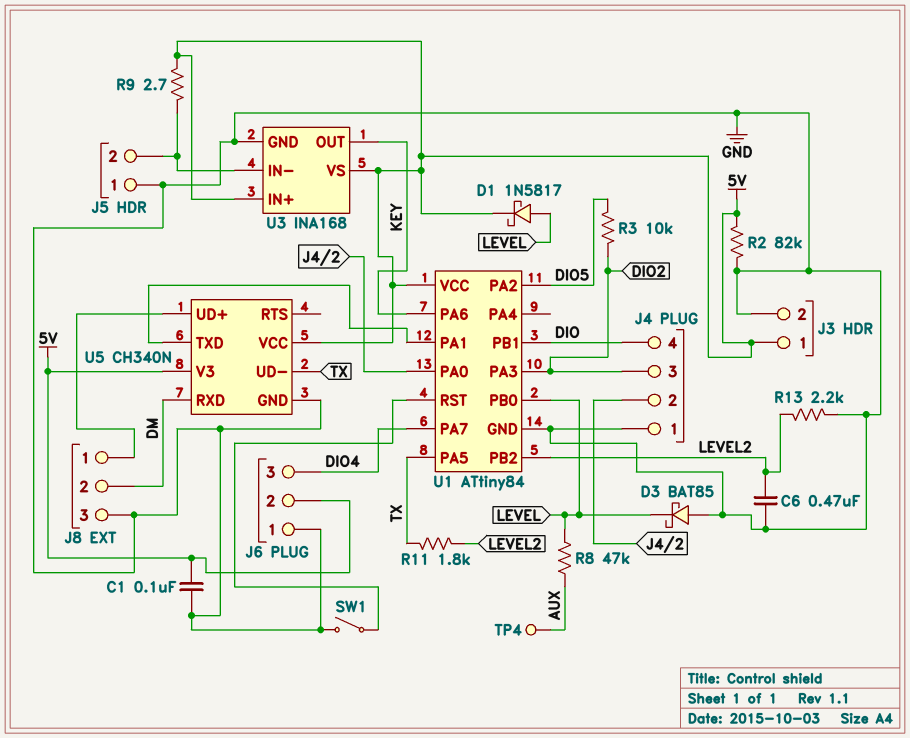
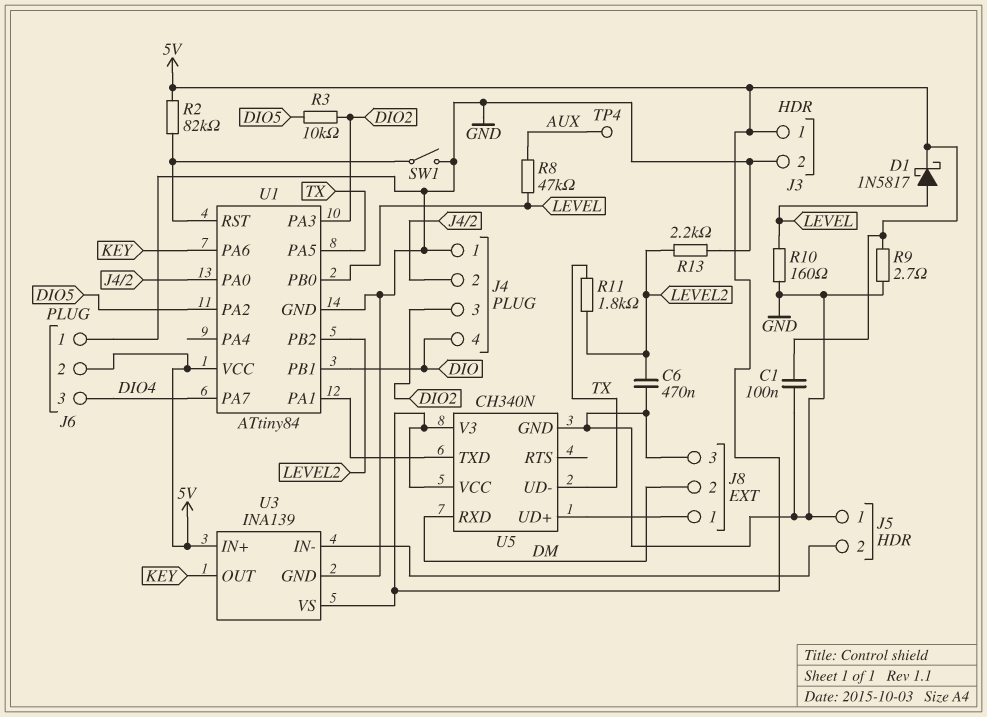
D3: schottky BAT85 (A GND, K LEVEL) -> none
R2: 82k (5V, GND) -> 82k (5V, U1/RST)
R9: 2.7 (5V, J5/2) -> 2.7 (5V, GND)
R10: none -> 160 (GND, LEVEL)
U3: INA168 -> INA139

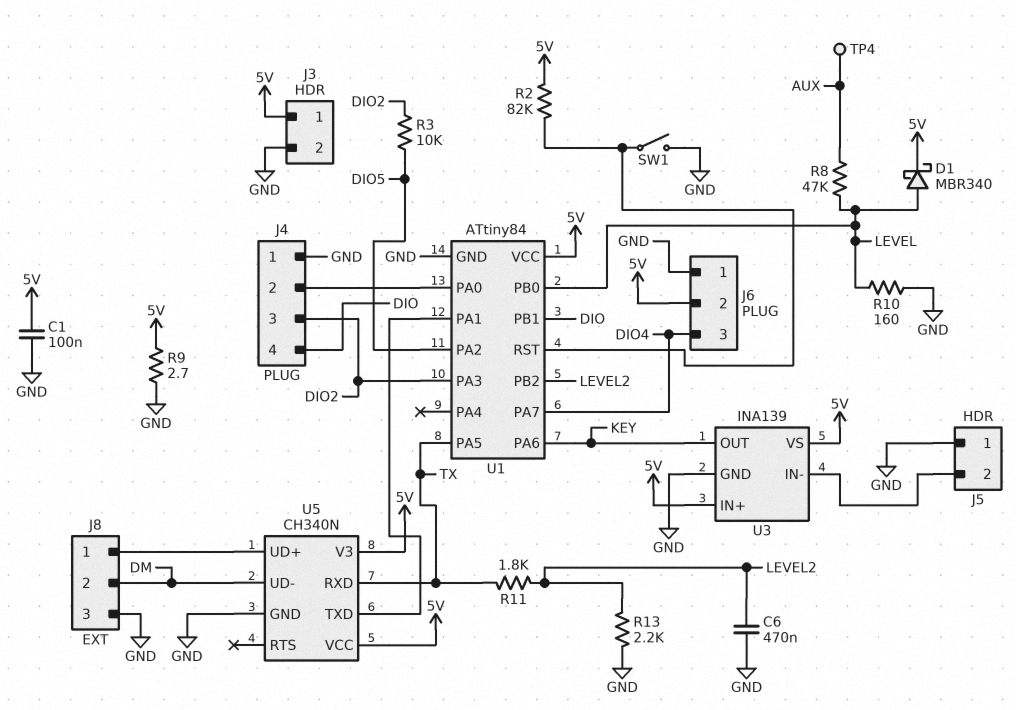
D1: schottky 1N5817 (A LEVEL, K 5V) -> schottky MBR340 (A LEVEL, K 5V)
U5 pin RXD: DM -> TX
U5 pin UD-: TX -> DM

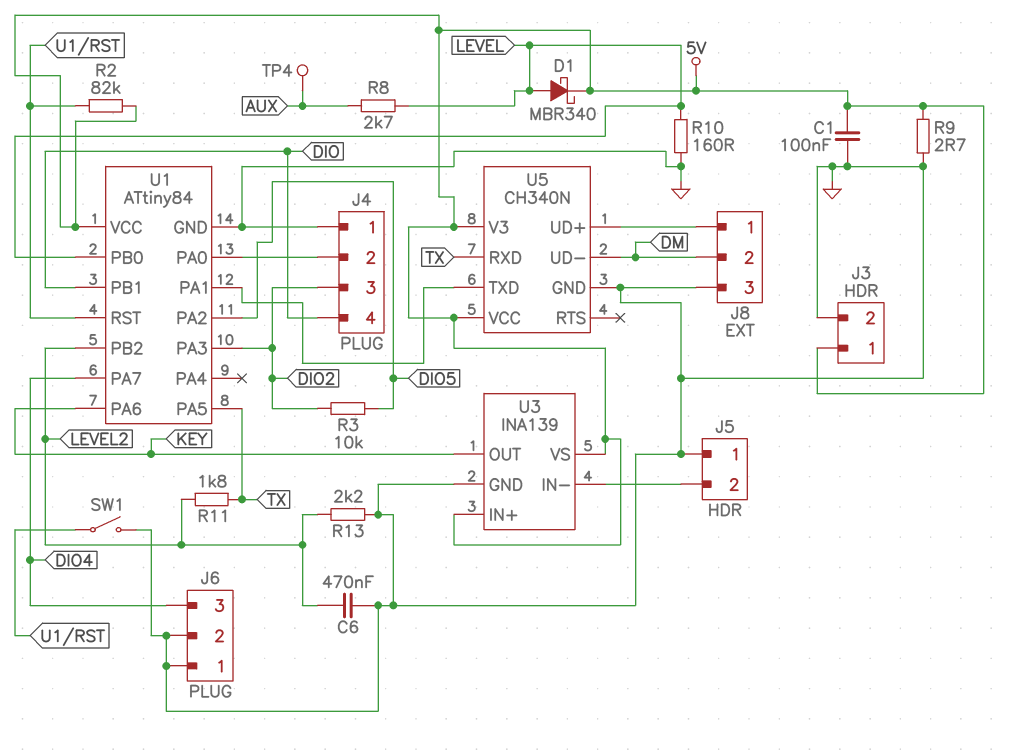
J6 pin 2: 5V -> GND
R8: 47k (AUX, LEVEL) -> 2.7k (AUX, LEVEL)

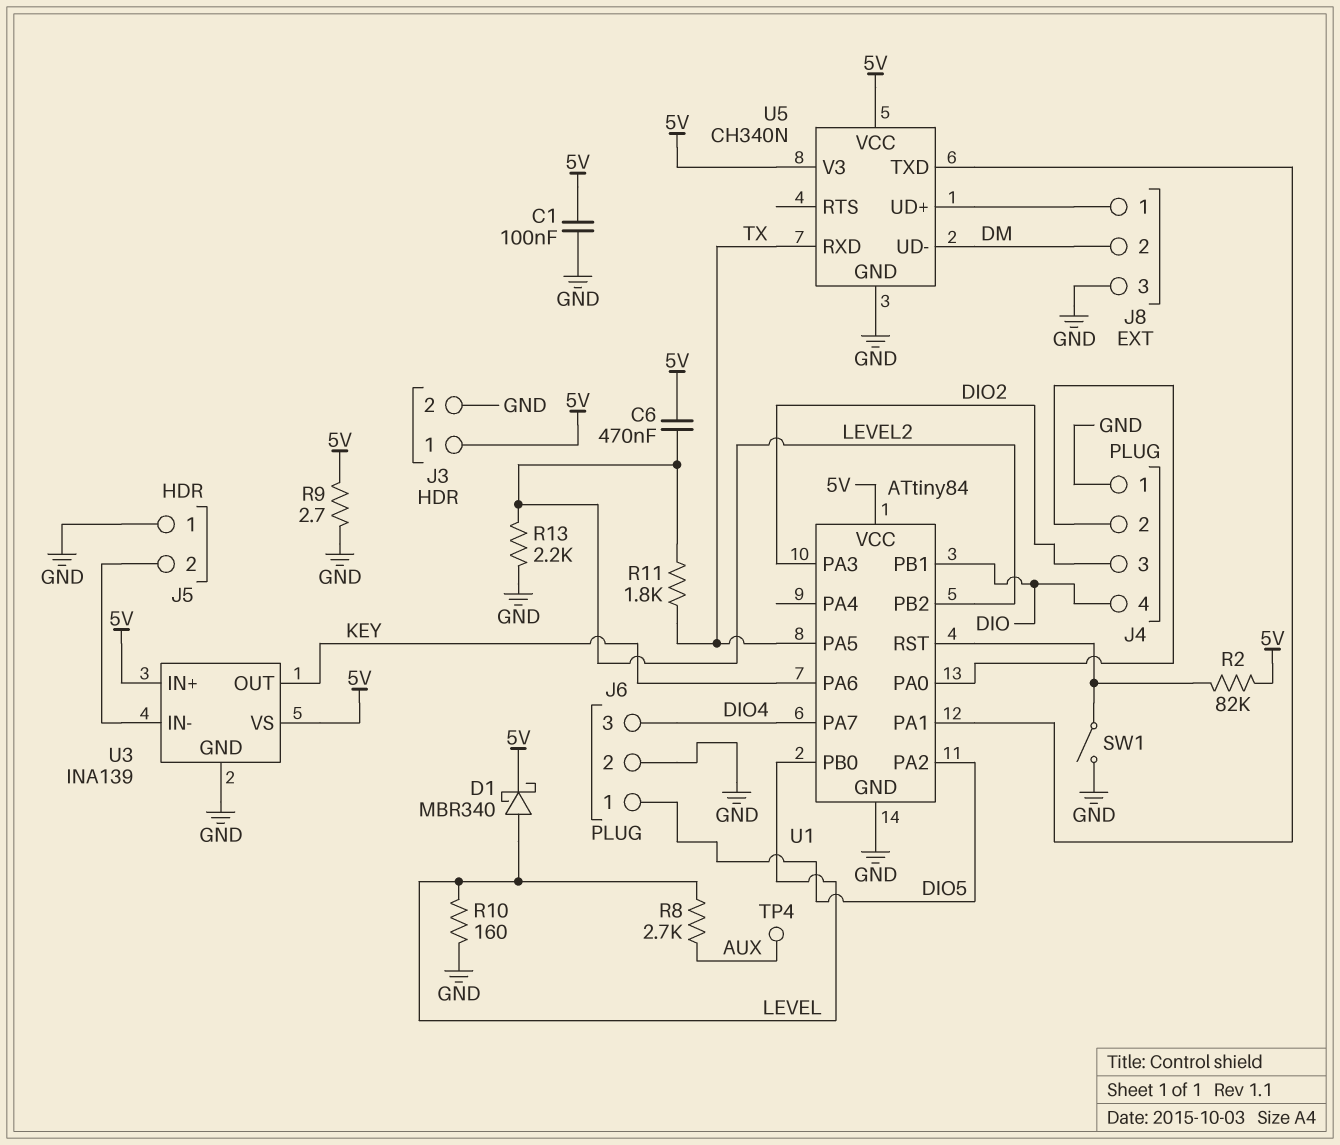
C6: 470nF (GND, LEVEL2) -> 470nF (5V, LEVEL2)
J6 pin 1: GND -> DIO5
R3: 10k (DIO2, DIO5) -> none

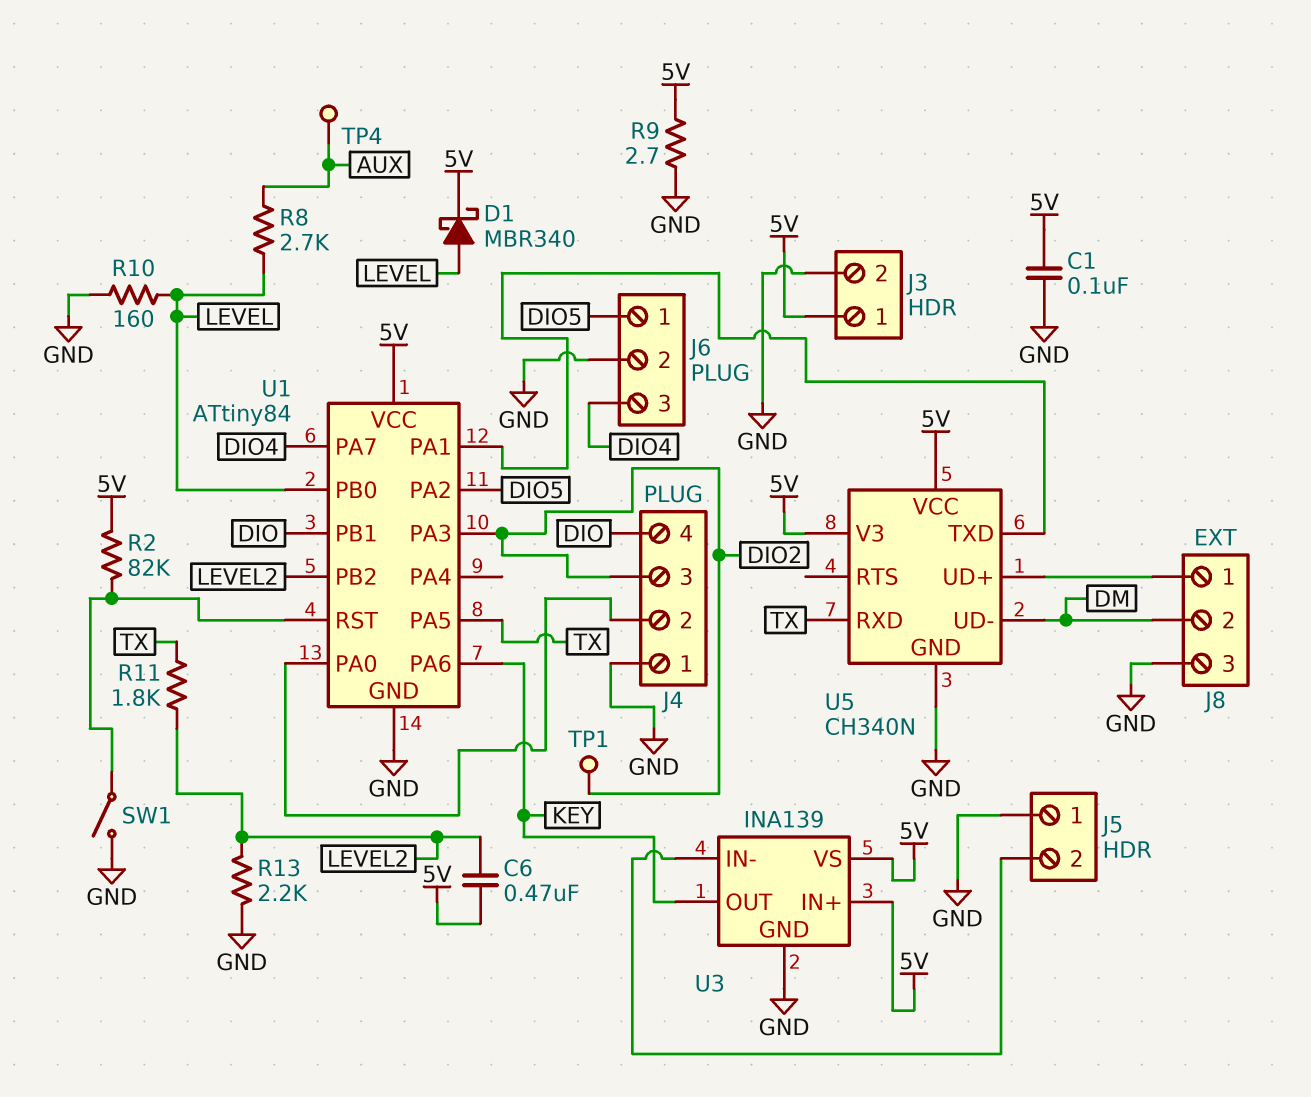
TP1: none -> test point (DIO2)

